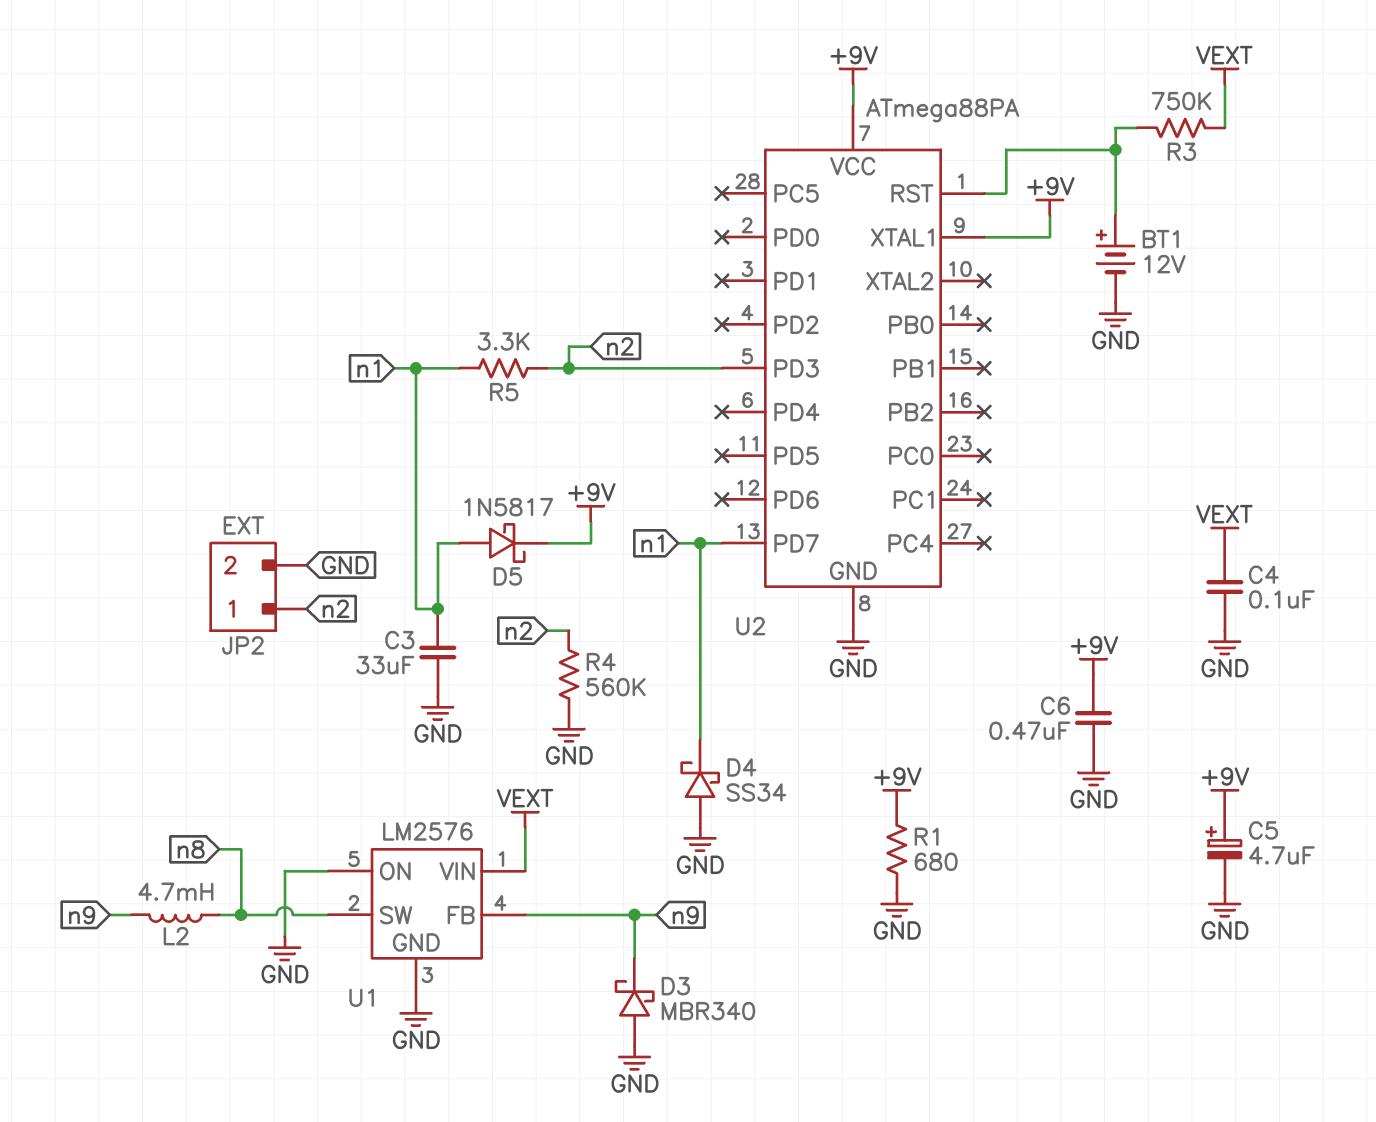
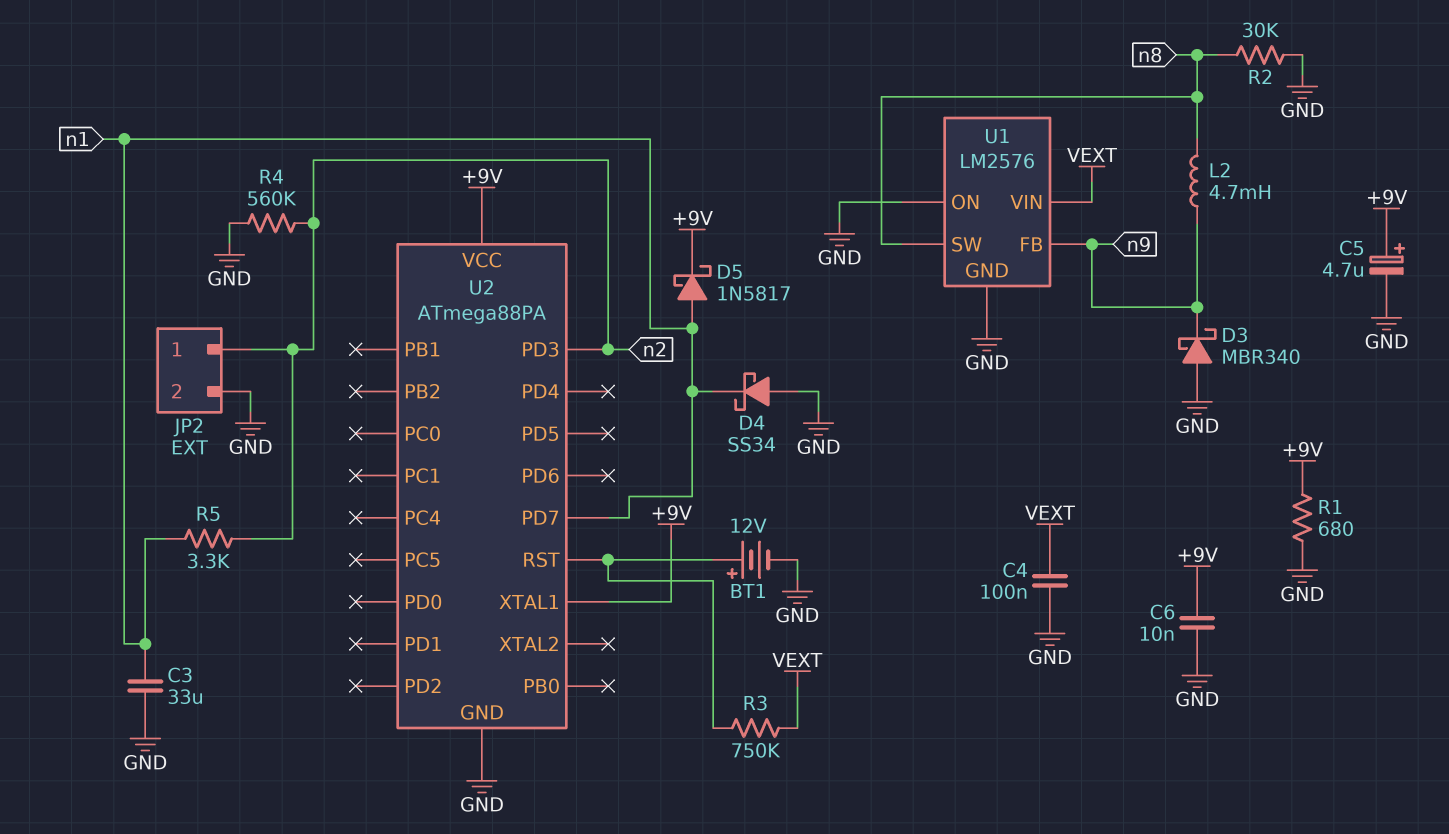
C6: 470nF (+9V, GND) -> 10nF (+9V, GND)
R2: none -> 30k (GND, n8)

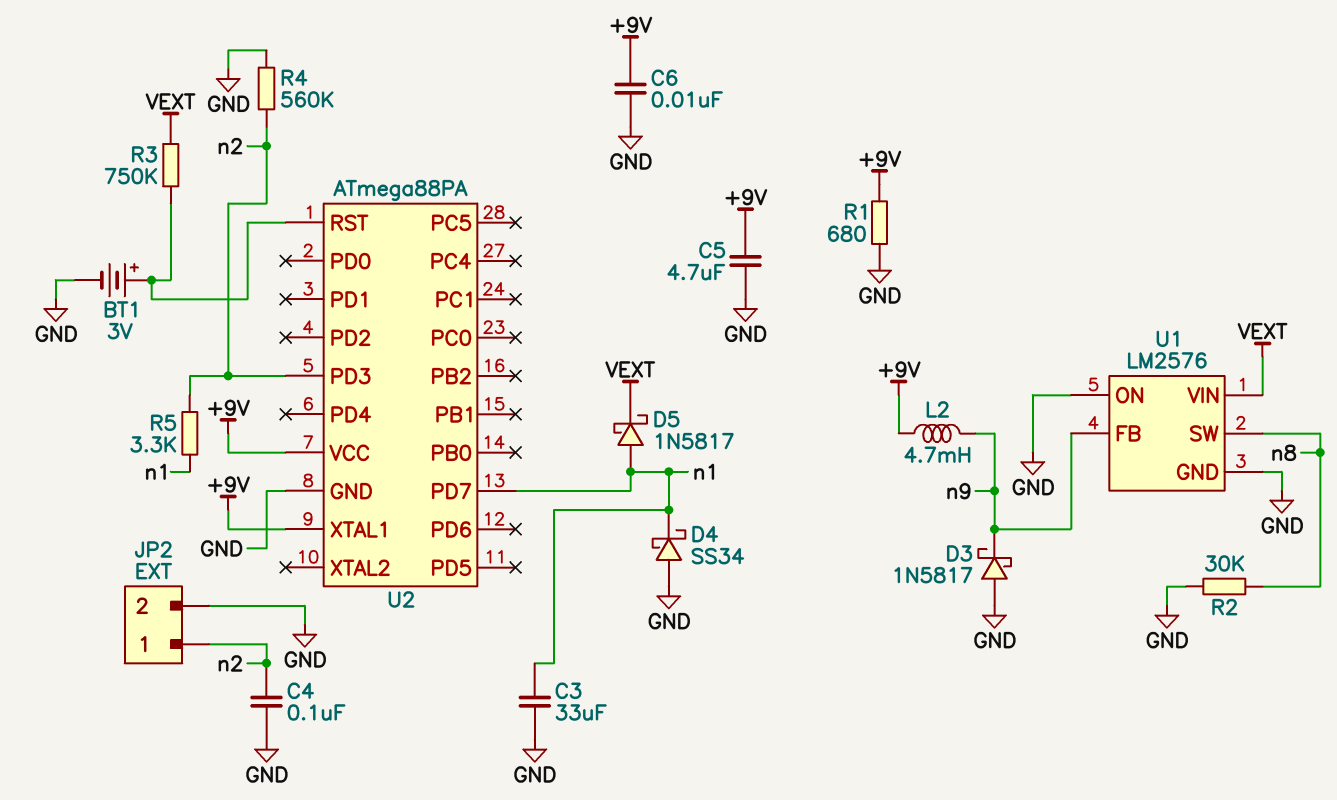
BT1: 12V (plus U2/RST, minus GND) -> 3V (plus U2/RST, minus GND)
C4: 100nF (GND, VEXT) -> 100nF (GND, n2)
C5: 4.7uF (plus +9V, minus GND) -> 4.7uF (+9V, GND)
D3: schottky MBR340 (A GND, K n9) -> schottky 1N5817 (A GND, K n9)
D5: schottky 1N5817 (A n1, K +9V) -> schottky 1N5817 (A n1, K VEXT)
L2: 4.7mH (n8, n9) -> 4.7mH (+9V, n9)

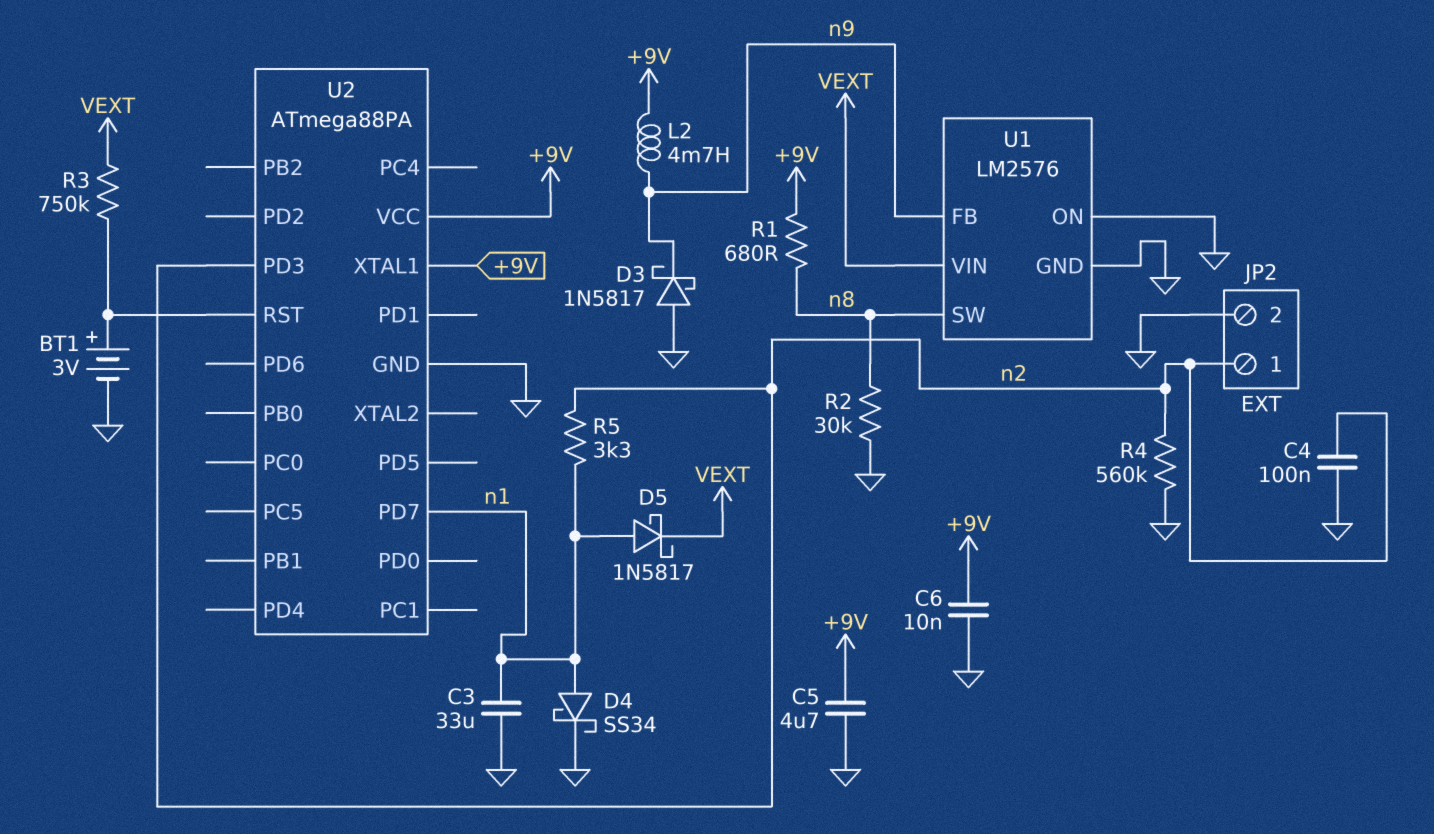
D4: schottky SS34 (A GND, K n1) -> schottky SS34 (A n1, K GND)
R1: 680 (+9V, GND) -> 680 (+9V, n8)

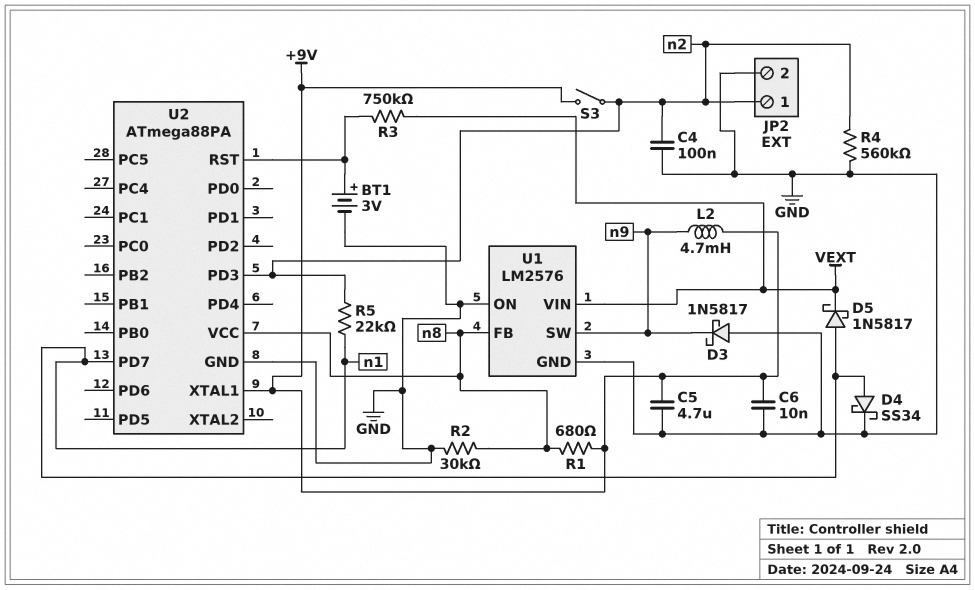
C3: 33uF (GND, n1) -> none
R5: 3.3k (n1, n2) -> 22k (n1, n2)
S3: none -> switch (+9V, n2)
U1 pin FB: n9 -> n8
U1 pin SW: n8 -> n9
U2 pin VCC: +9V -> n8

